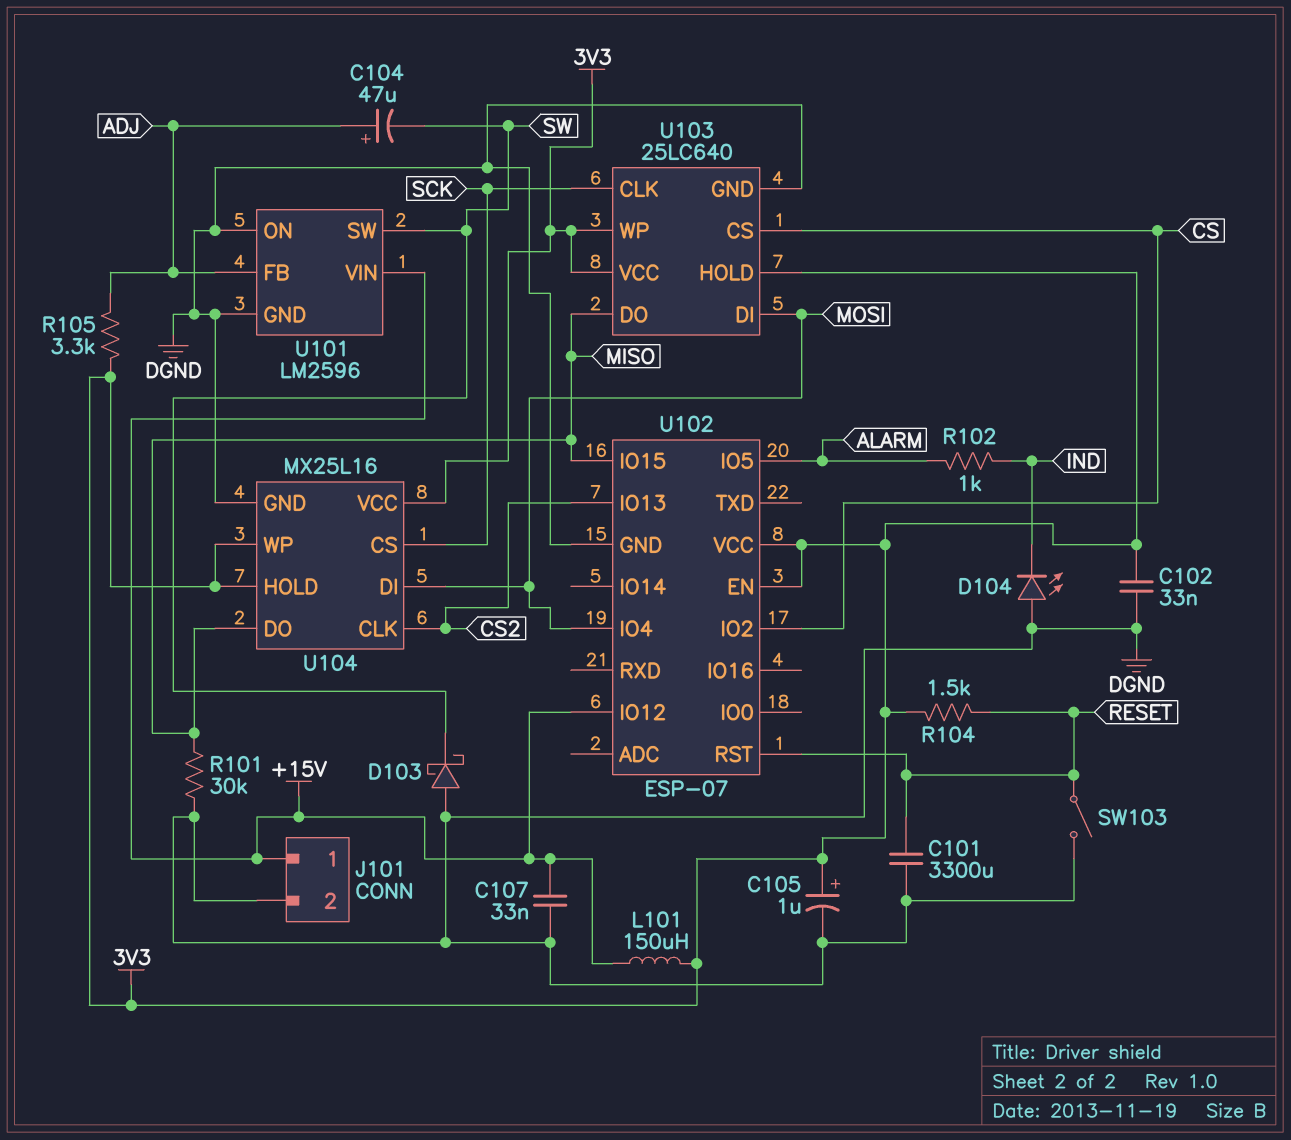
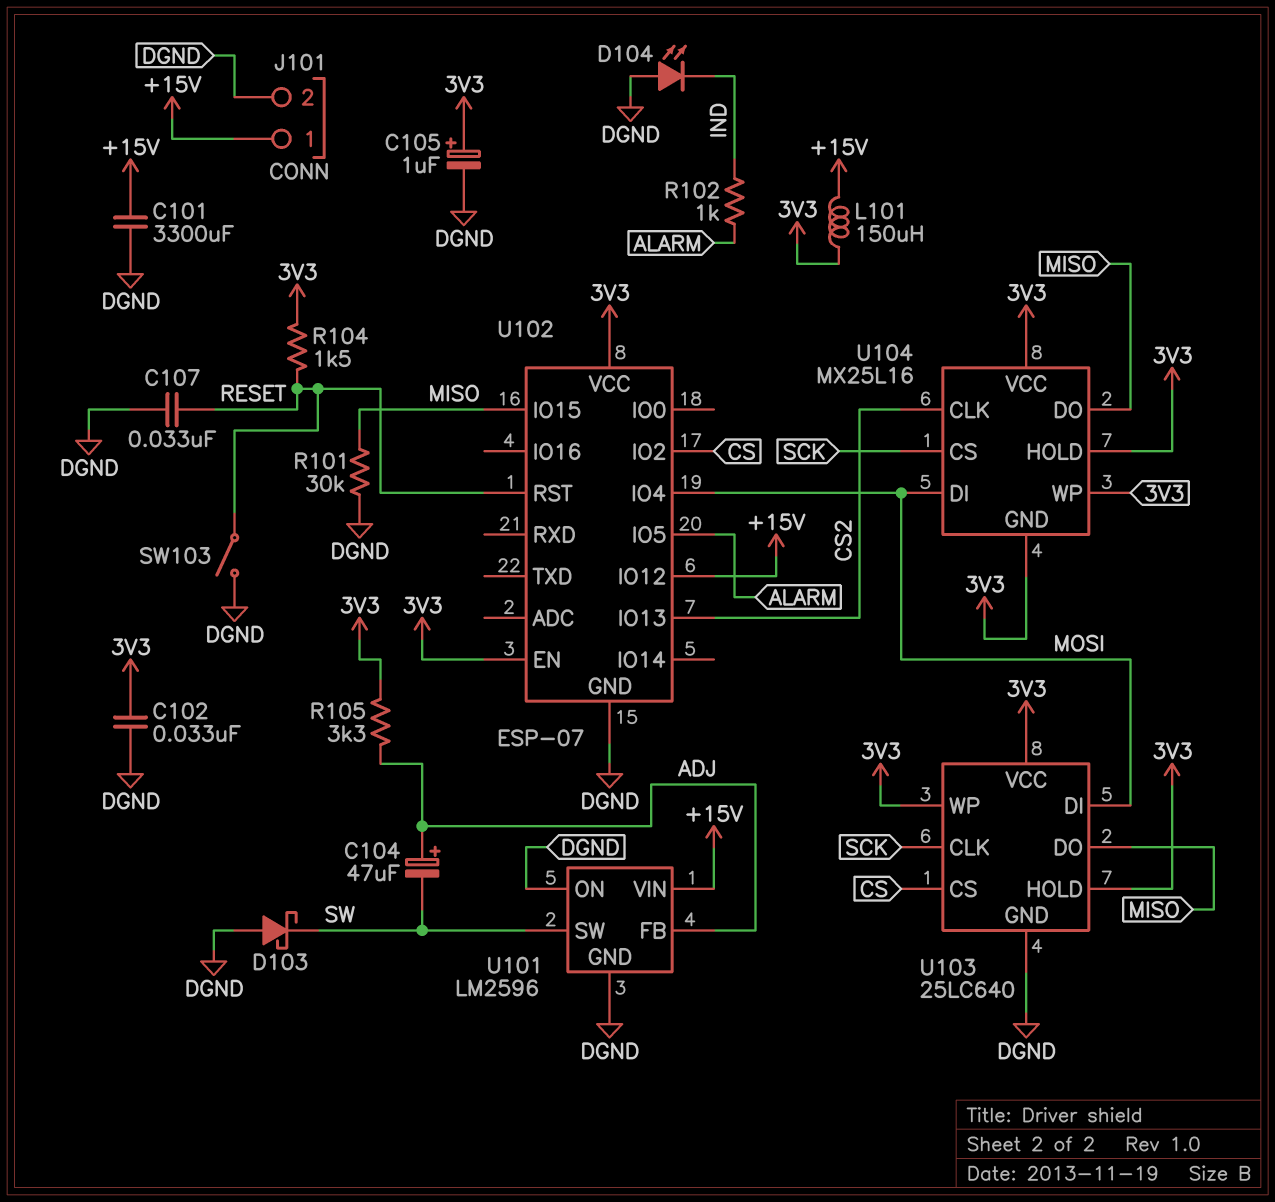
C101: 3300uF (DGND, RESET) -> 3300uF (+15V, DGND)
C107: 33nF (+15V, DGND) -> 33nF (DGND, RESET)
U104 pin GND: DGND -> 3V3

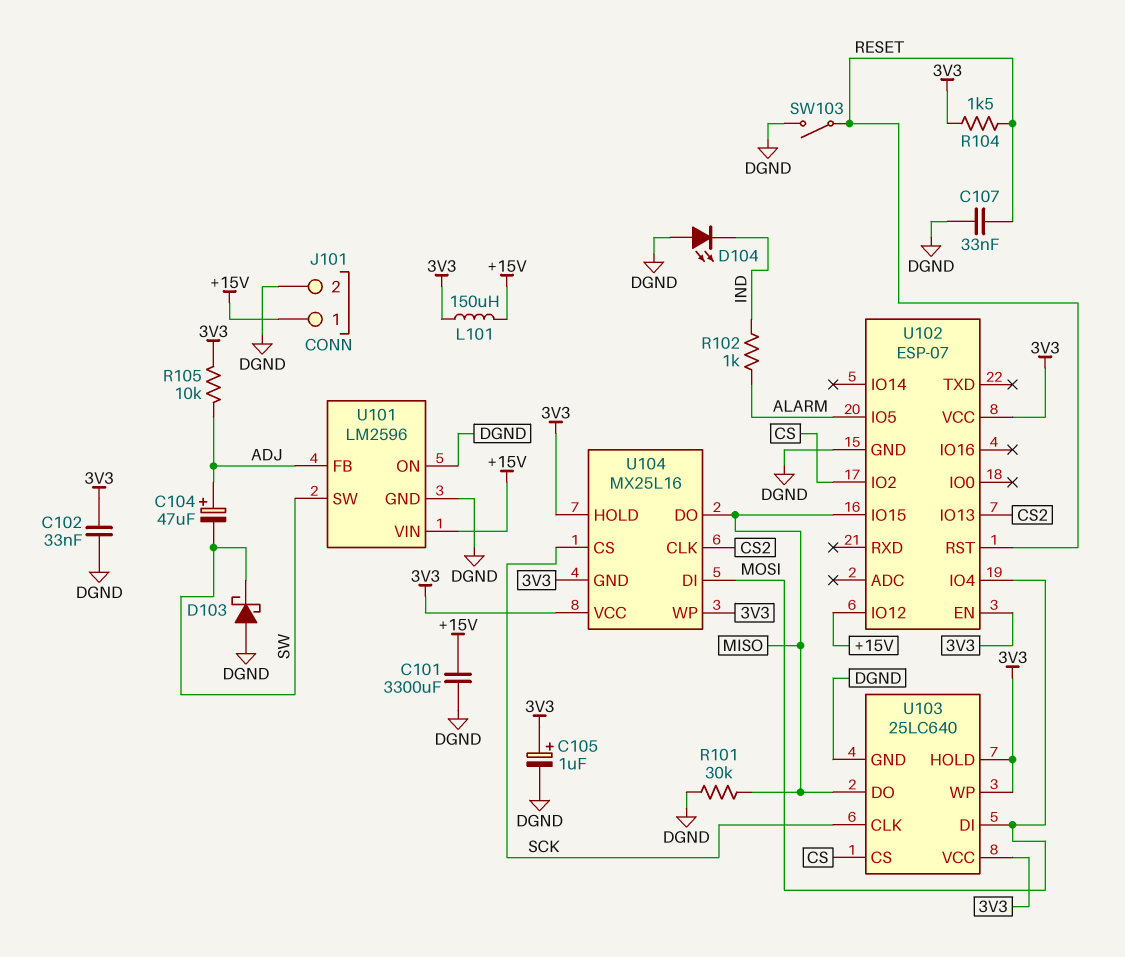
R105: 3.3k (3V3, ADJ) -> 10k (3V3, ADJ)

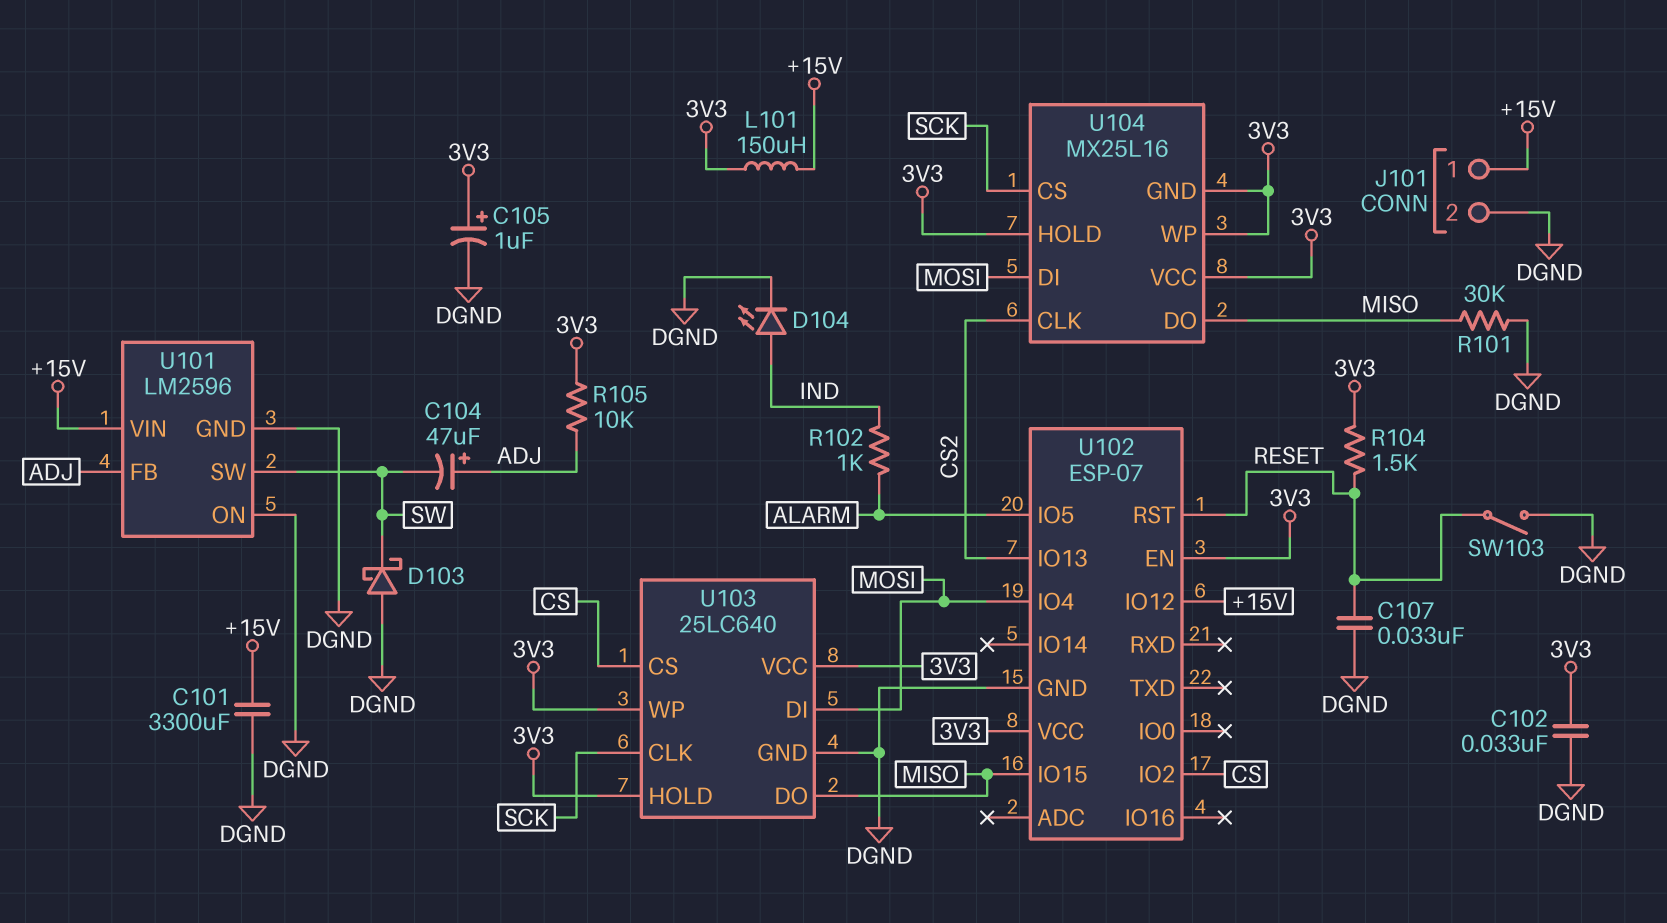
D104: LED (A DGND, K IND) -> LED (A IND, K DGND)

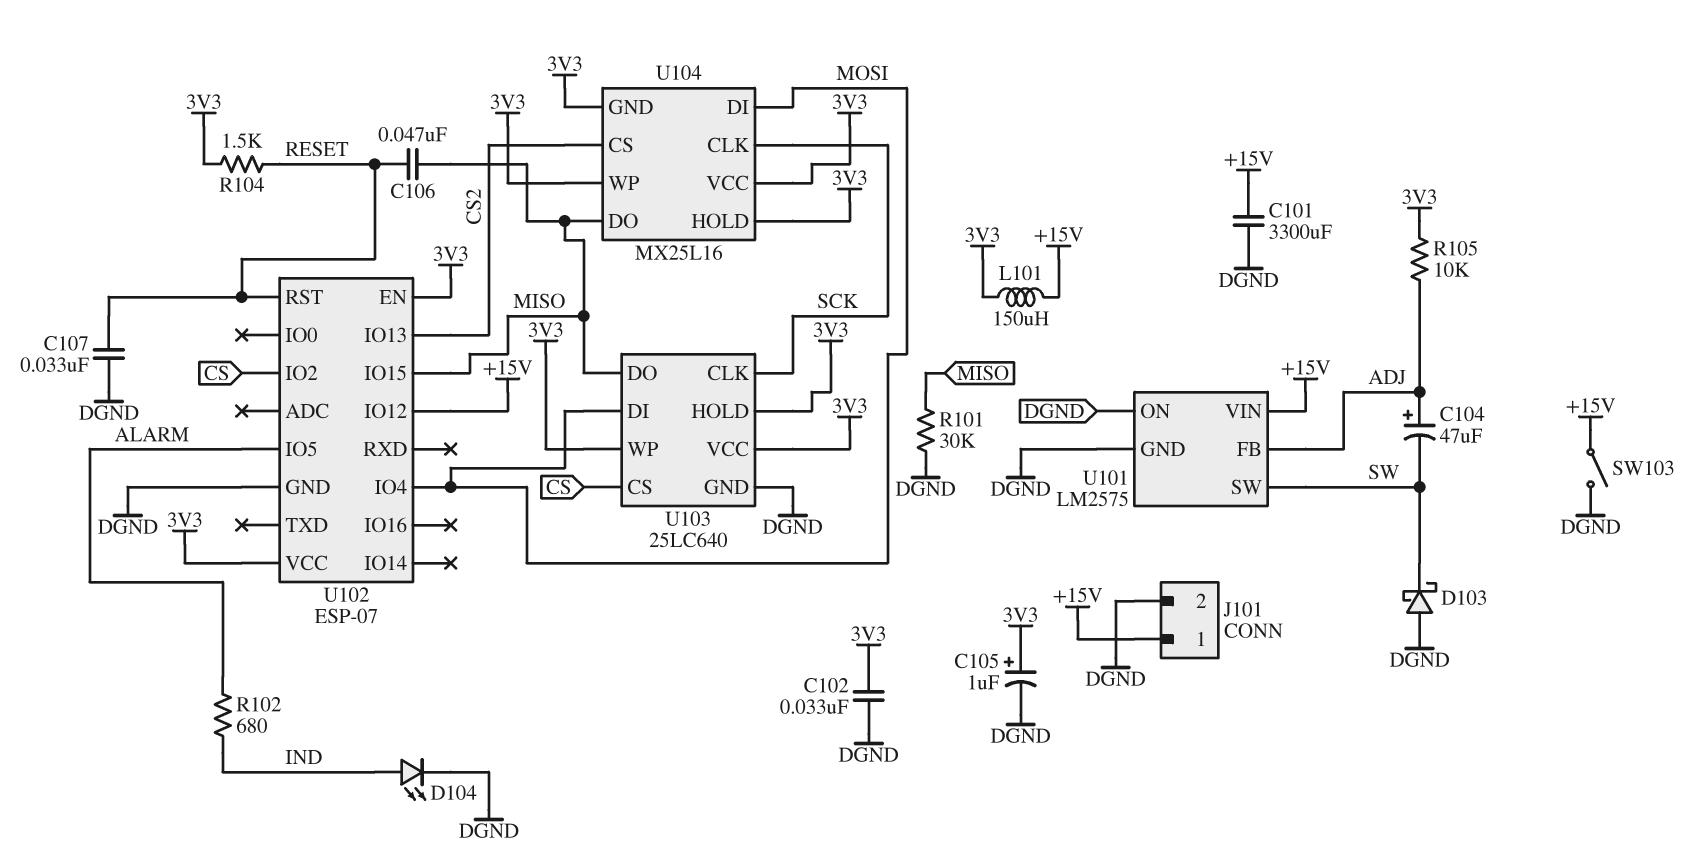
C106: none -> 47nF (MISO, RESET)
R102: 1k (ALARM, IND) -> 680 (ALARM, IND)
SW103: switch (DGND, RESET) -> switch (+15V, DGND)
U101: LM2596 -> LM2575
U104 pin CLK: CS2 -> SCK
U104 pin CS: SCK -> CS2

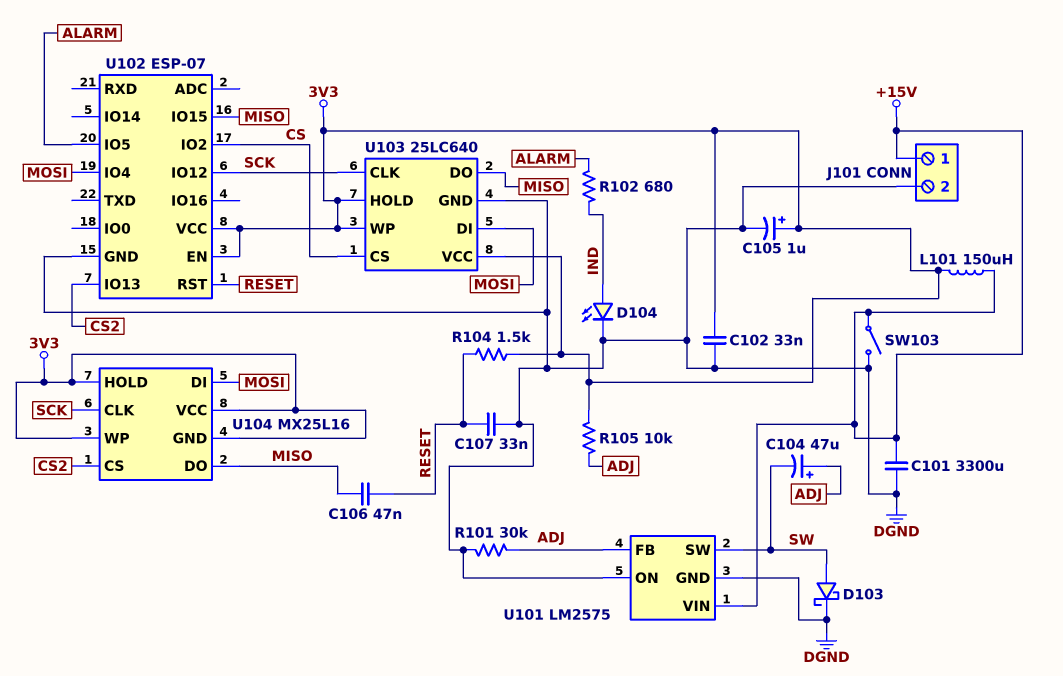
D103: schottky (A DGND, K SW) -> schottky (A SW, K DGND)
R101: 30k (DGND, MISO) -> 30k (ADJ, DGND)
U102 pin IO12: +15V -> SCK

